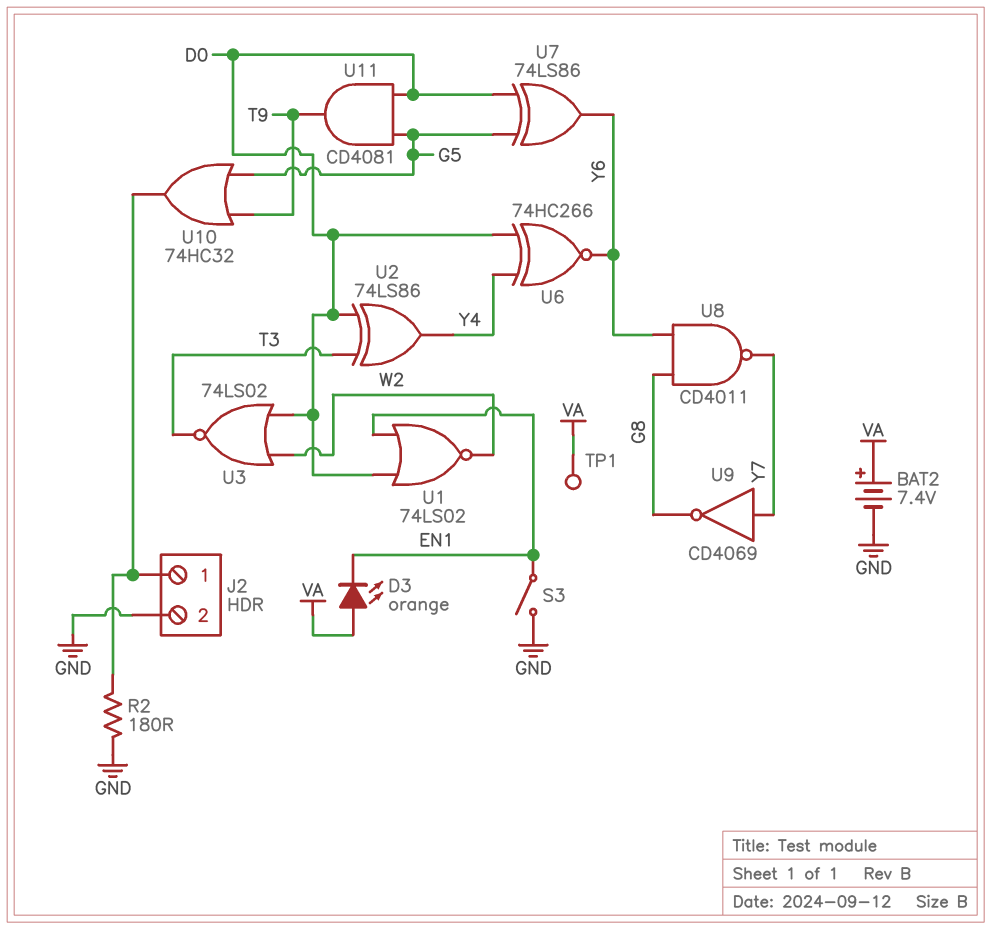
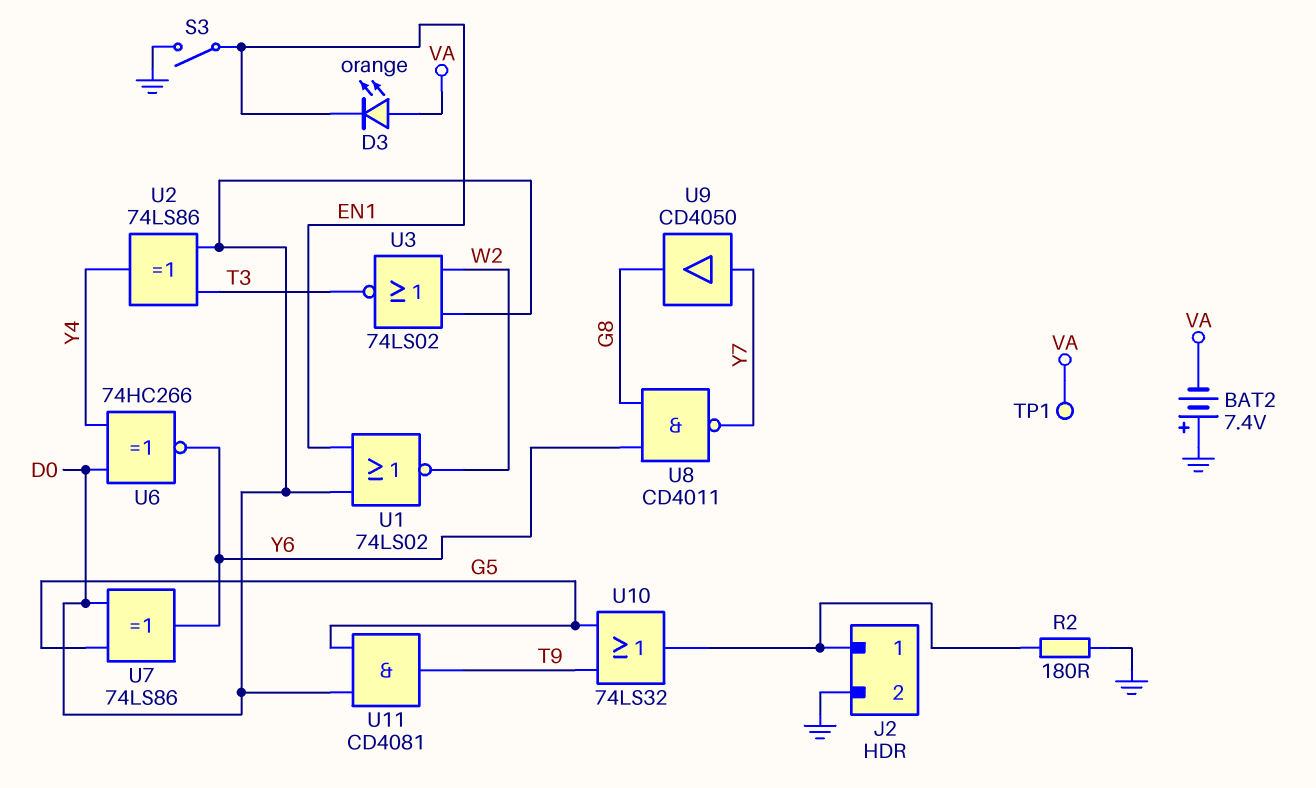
BAT2: 7.4V (plus VA, minus GND) -> 7.4V (plus GND, minus VA)
U9: NOT CD4069 (in Y7, out G8) -> buffer CD4050 (in Y7, out G8)
U10: OR 74HC32 (in G5, in T9, out J2/1) -> OR 74LS32 (in G5, in T9, out J2/1)

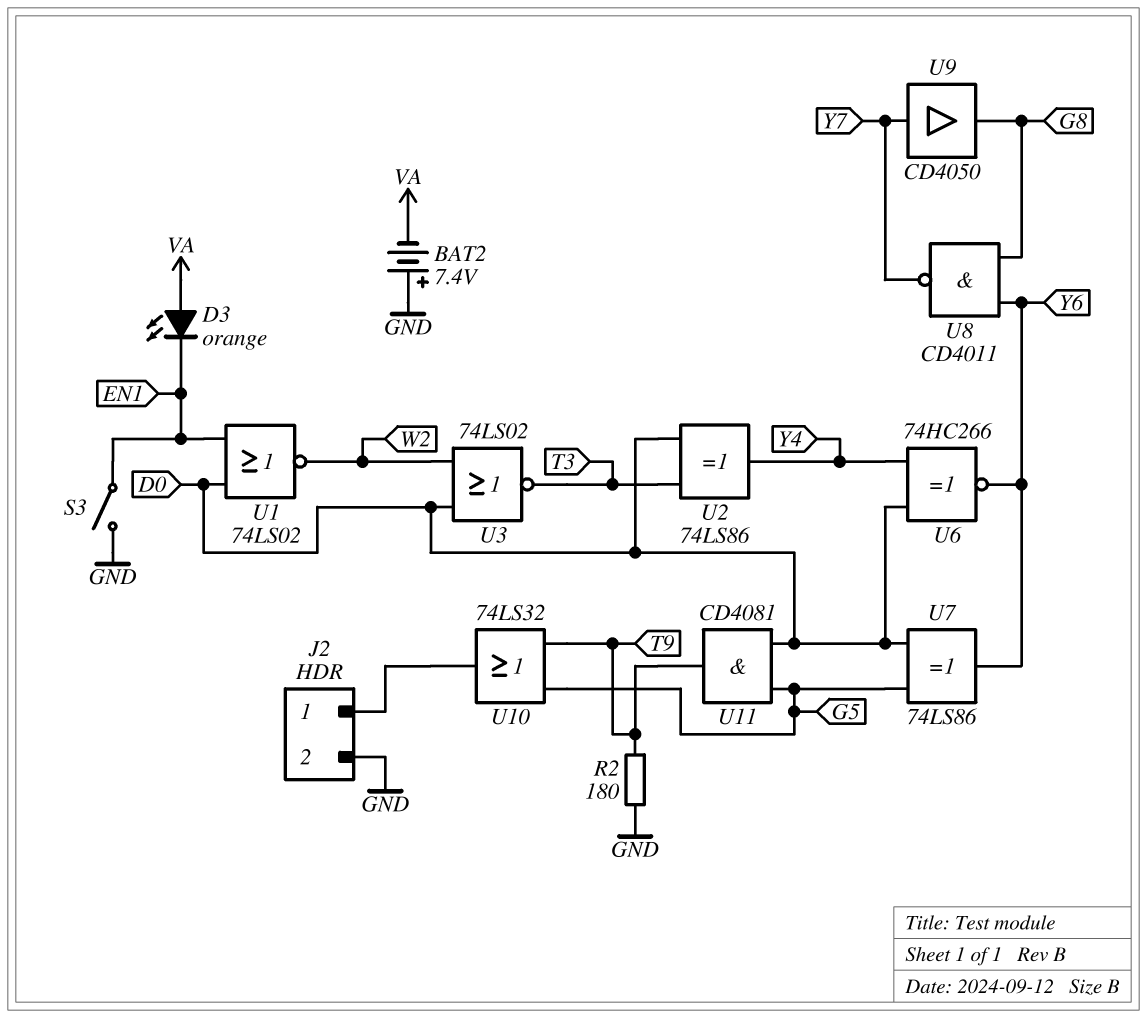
R2: 180 (GND, J2/1) -> 180 (GND, T9)
TP1: test point (VA) -> none

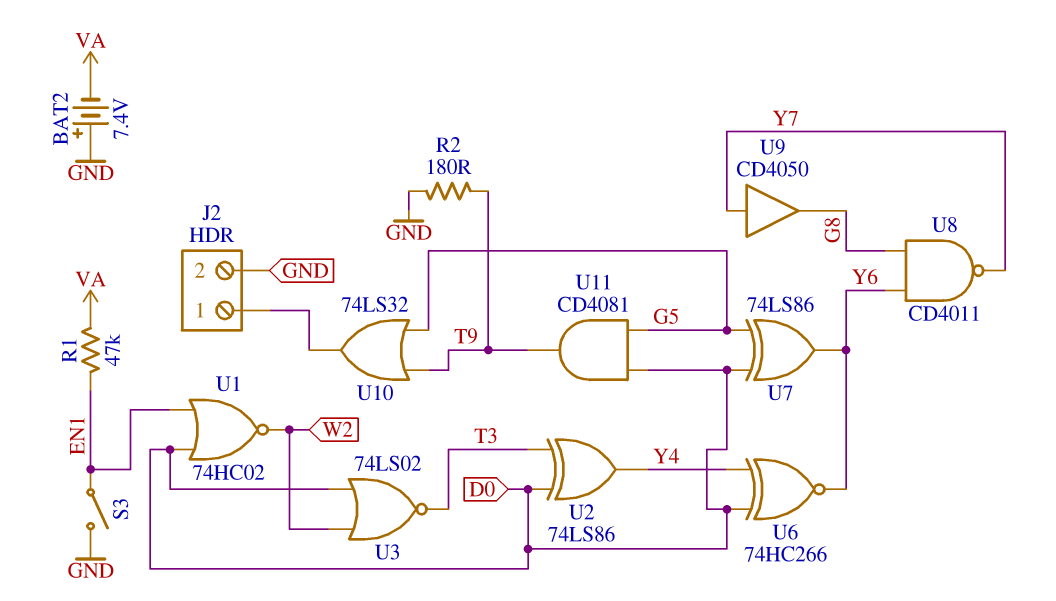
D3: LED orange (A VA, K EN1) -> none
R1: none -> 47k (EN1, VA)
U1: NOR 74LS02 (in D0, in EN1, out W2) -> NOR 74HC02 (in D0, in EN1, out W2)

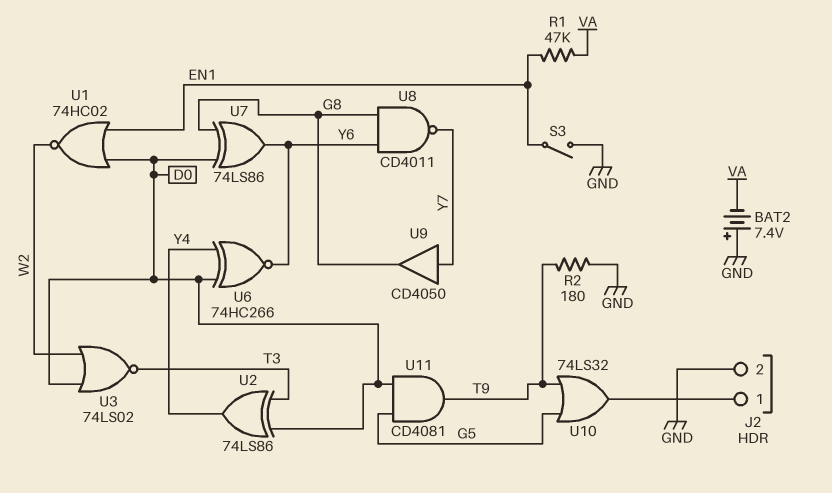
U7: XOR 74LS86 (in D0, in G5, out Y6) -> XOR 74LS86 (in D0, in G8, out Y6)

